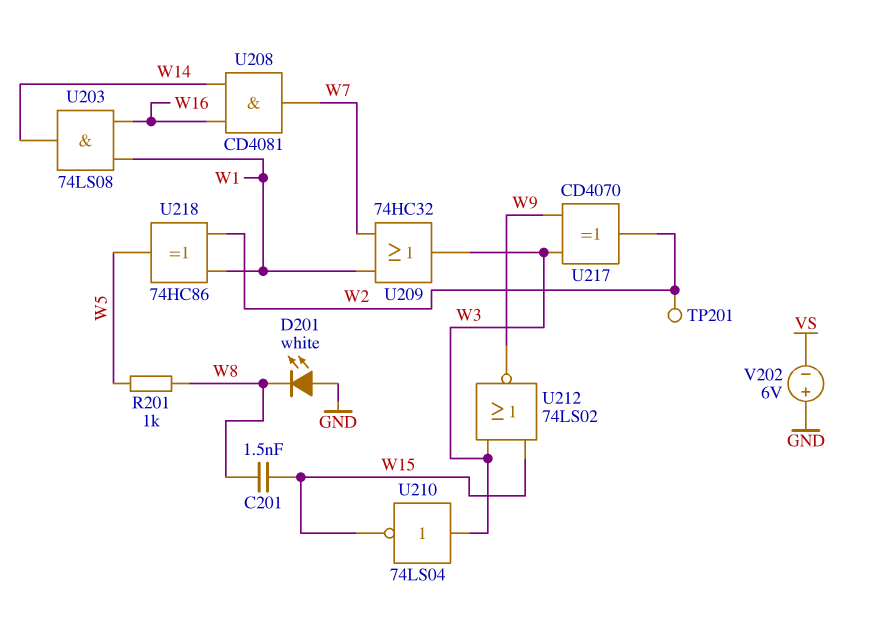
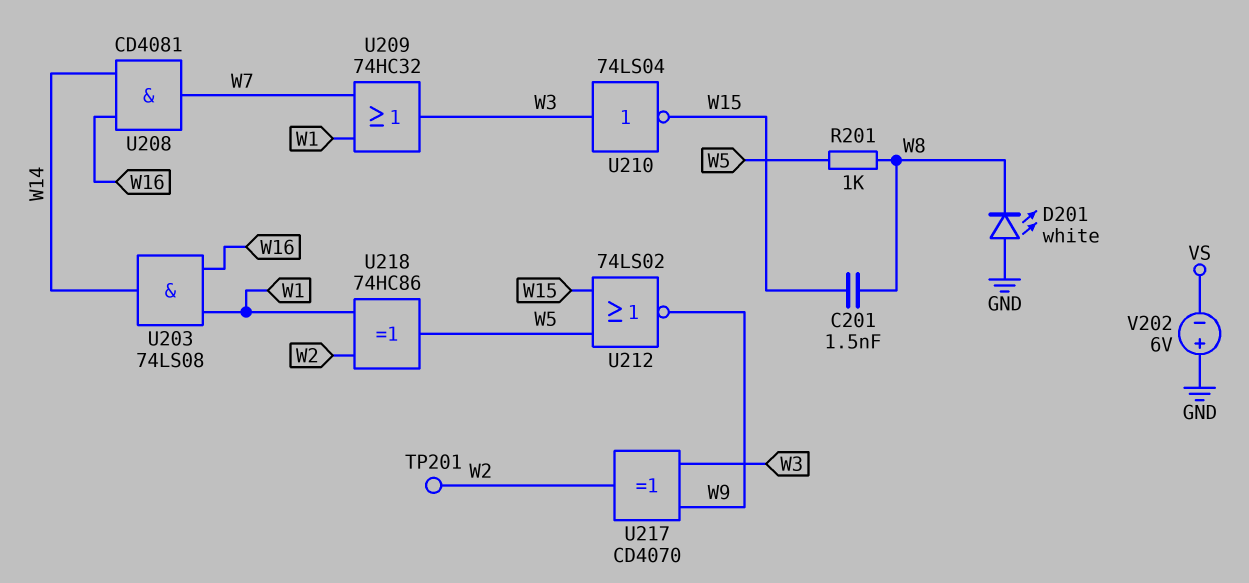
U212: NOR 74LS02 (in W3, in W15, out W9) -> NOR 74LS02 (in W5, in W15, out W9)

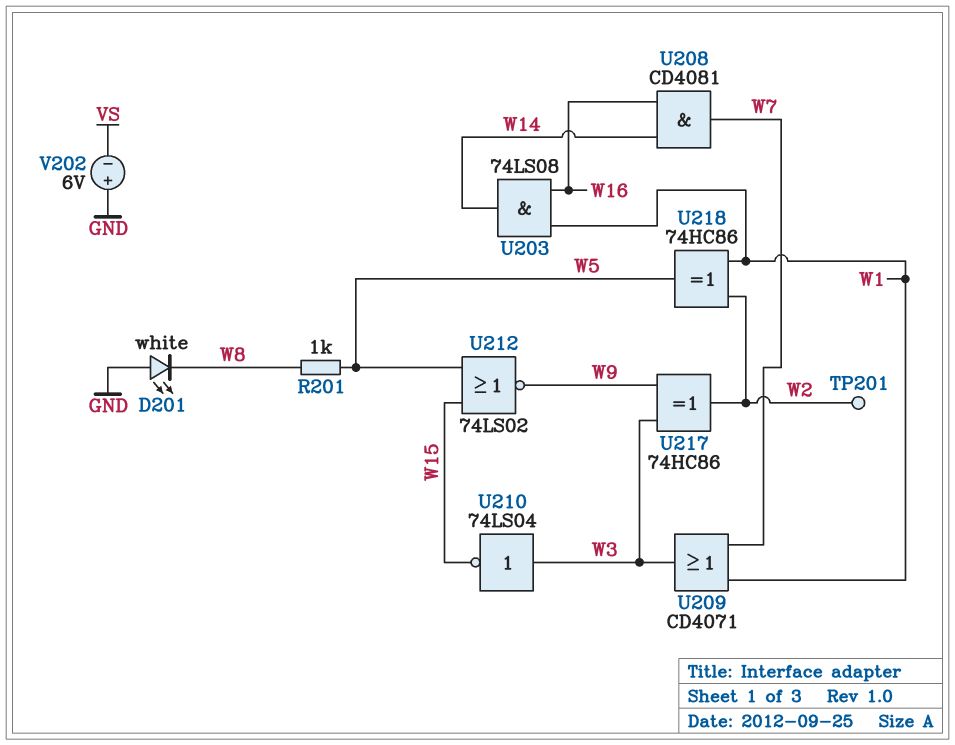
C201: 1.5nF (W8, W15) -> none
U209: OR 74HC32 (in W1, in W7, out W3) -> OR CD4071 (in W1, in W7, out W3)
U217: XOR CD4070 (in W3, in W9, out W2) -> XOR 74HC86 (in W3, in W9, out W2)

